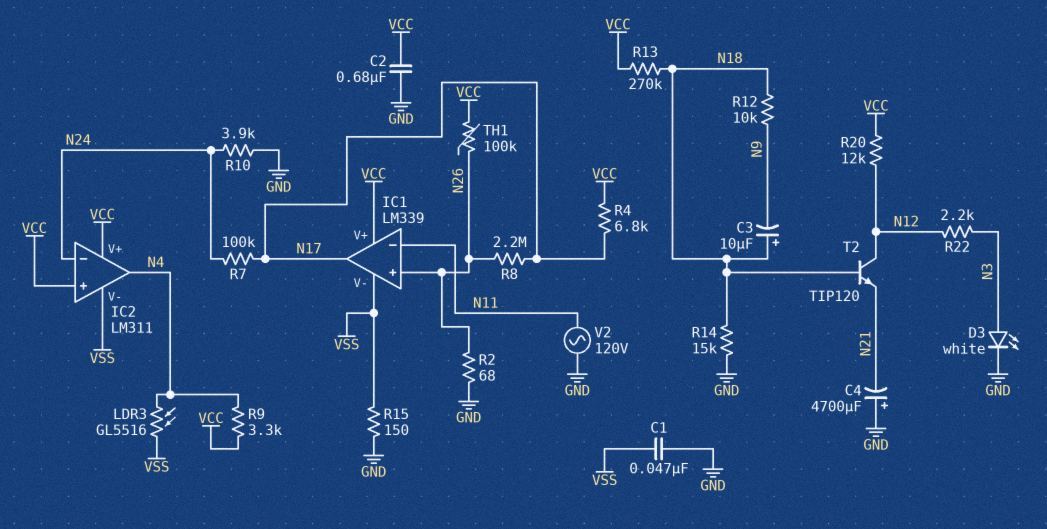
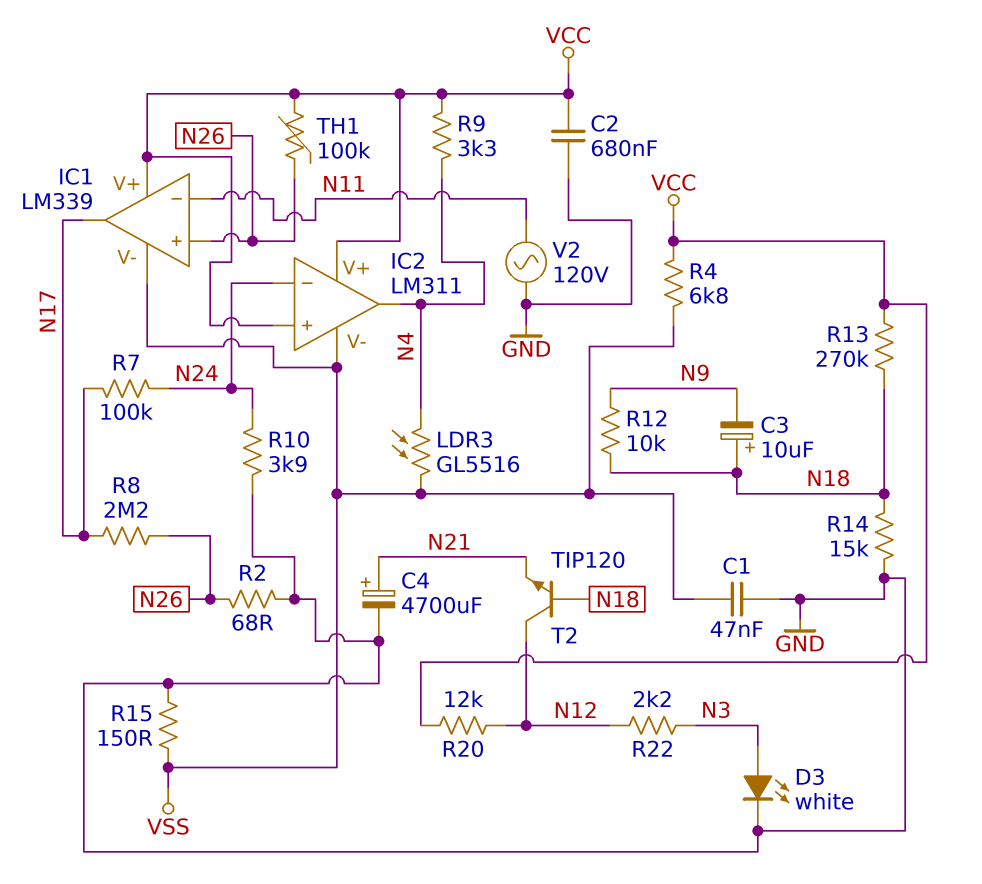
C4: 4700uF (plus GND, minus N21) -> 4700uF (plus N21, minus GND)
R4: 6.8k (N17, VCC) -> 6.8k (VCC, VSS)

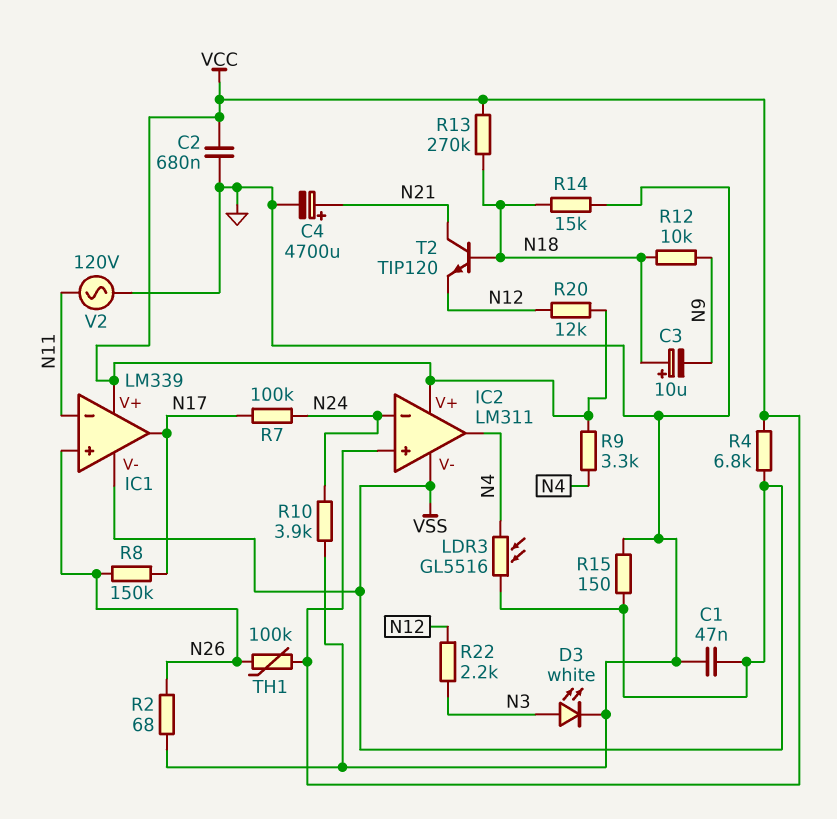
R8: 2.2M (N17, N26) -> 150k (N17, N26)
T2: NPN TIP120 (B N18, C N12, E N21) -> NPN TIP120 (B N18, C N21, E N12)

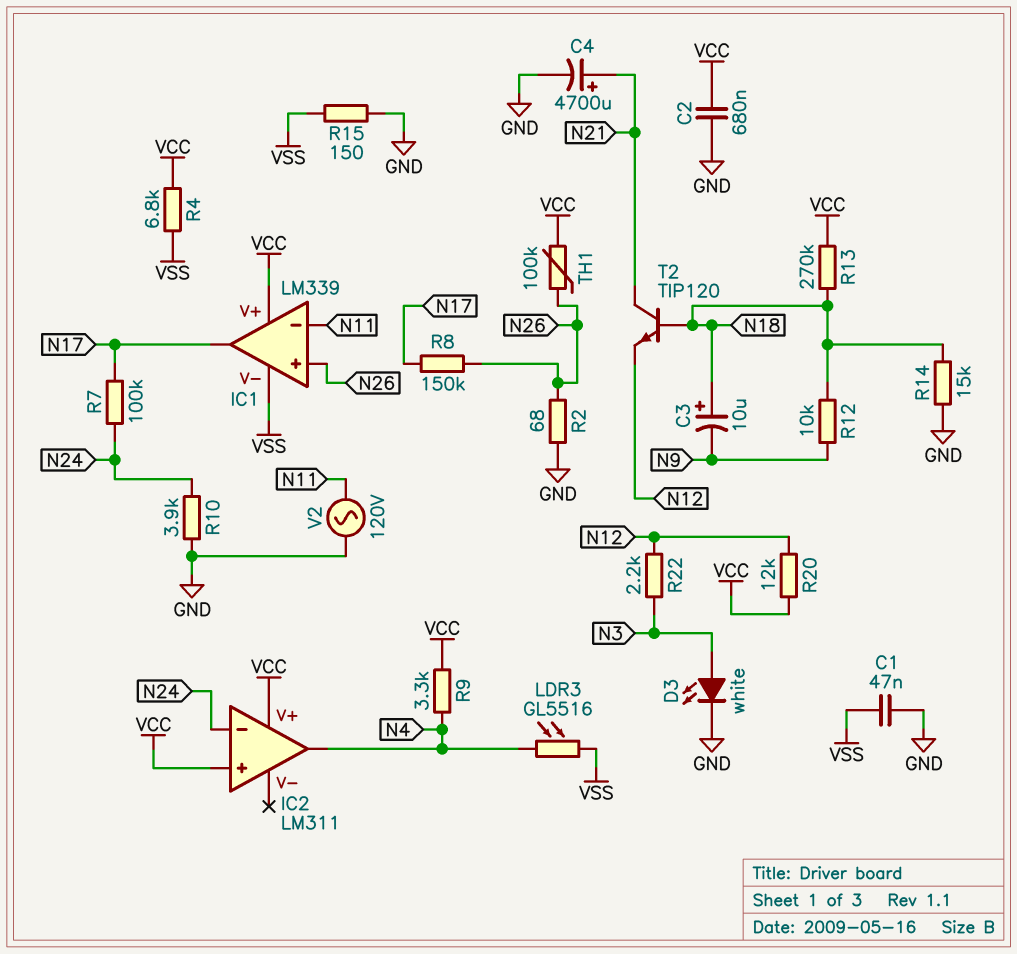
IC2 pin V-: VSS -> none

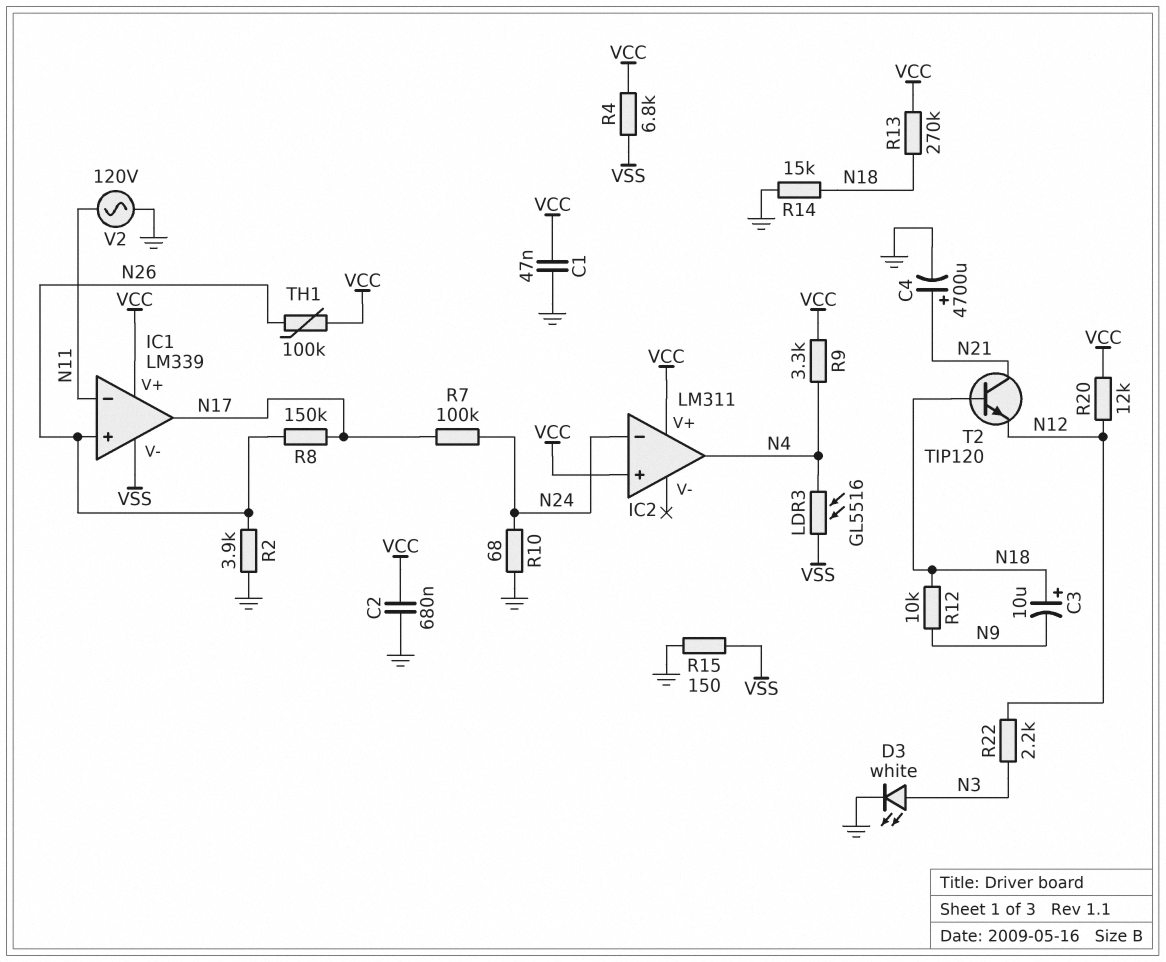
C1: 47nF (GND, VSS) -> 47nF (GND, VCC)
R2: 68 (GND, N26) -> 3.9k (GND, N26)
R10: 3.9k (GND, N24) -> 68 (GND, N24)

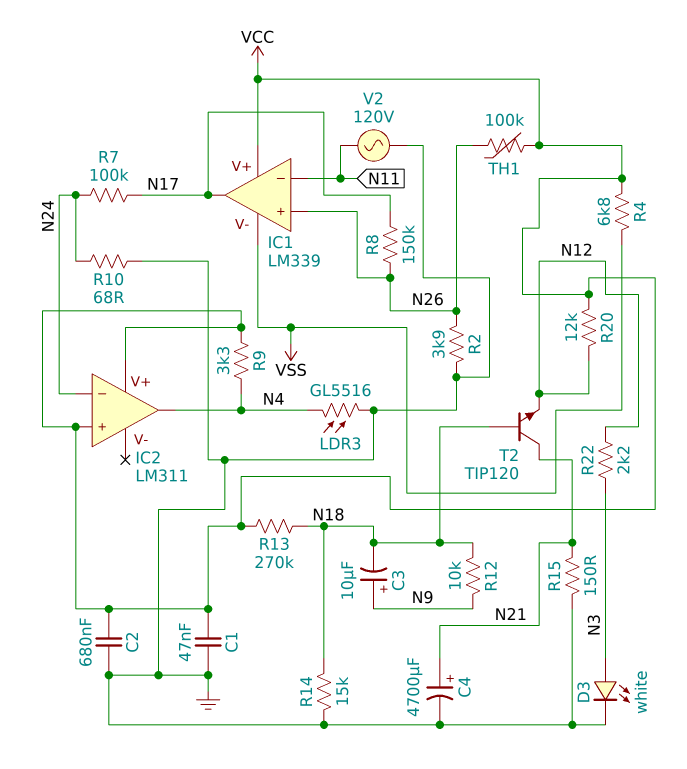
C3: 10uF (plus N18, minus N9) -> 10uF (plus N9, minus N18)
LDR3: GL5516 (N4, VSS) -> GL5516 (GND, N4)
R15: 150 (GND, VSS) -> 150 (GND, N21)

